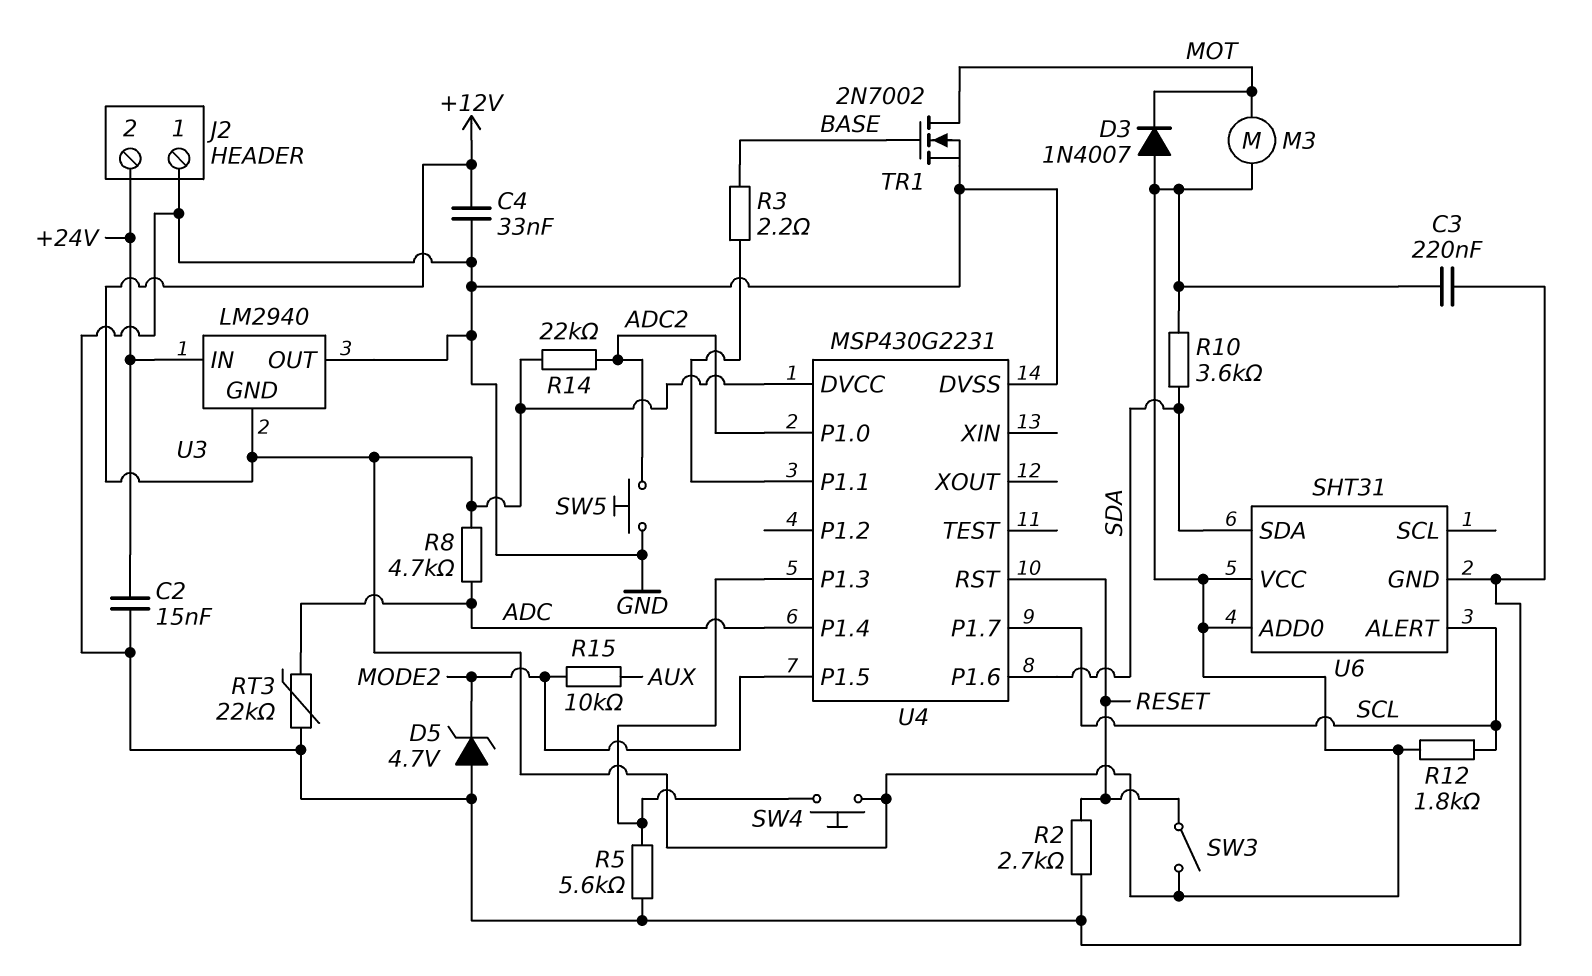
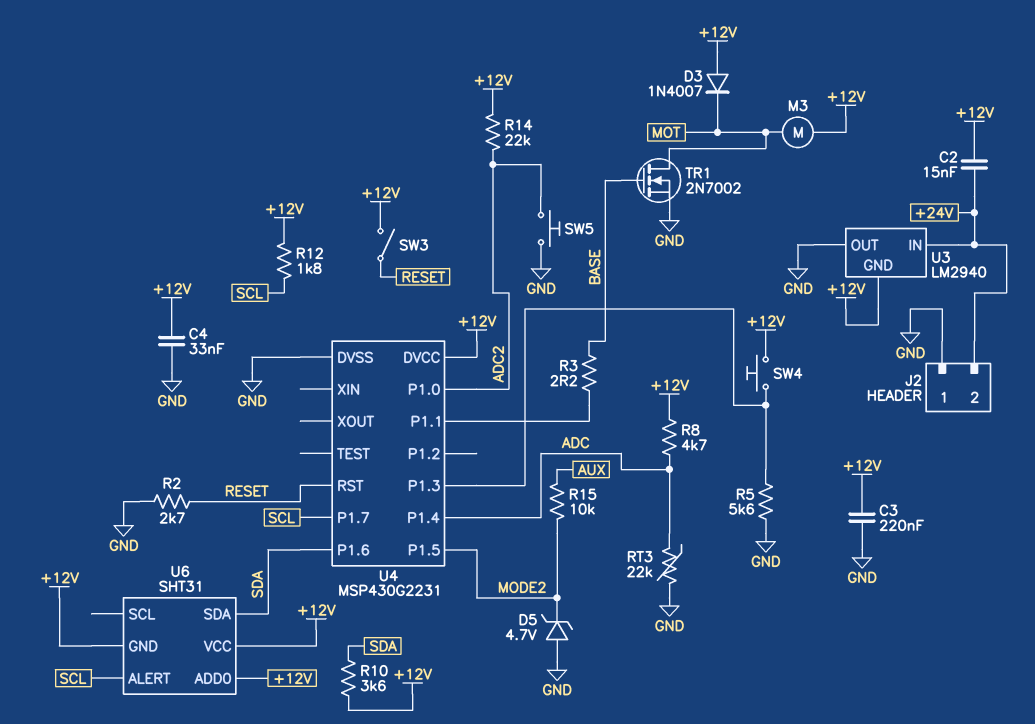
C2: 15nF (+24V, GND) -> 15nF (+12V, +24V)
U6 pin GND: GND -> +12V

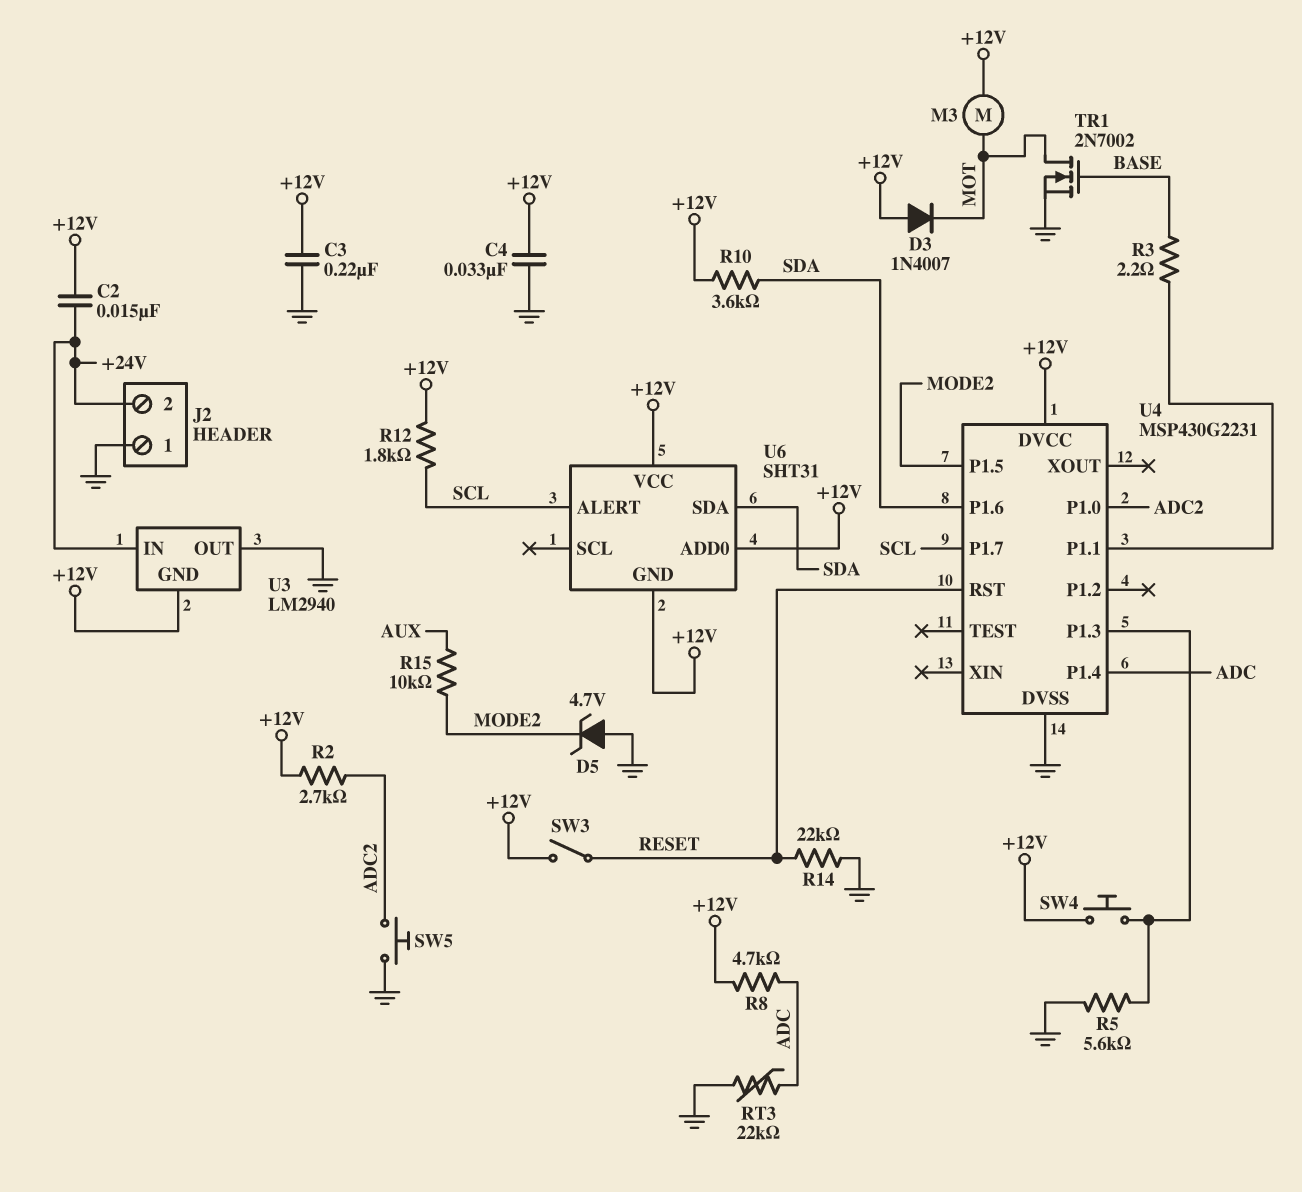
R2: 2.7k (GND, RESET) -> 2.7k (+12V, ADC2)
R14: 22k (+12V, ADC2) -> 22k (GND, RESET)

